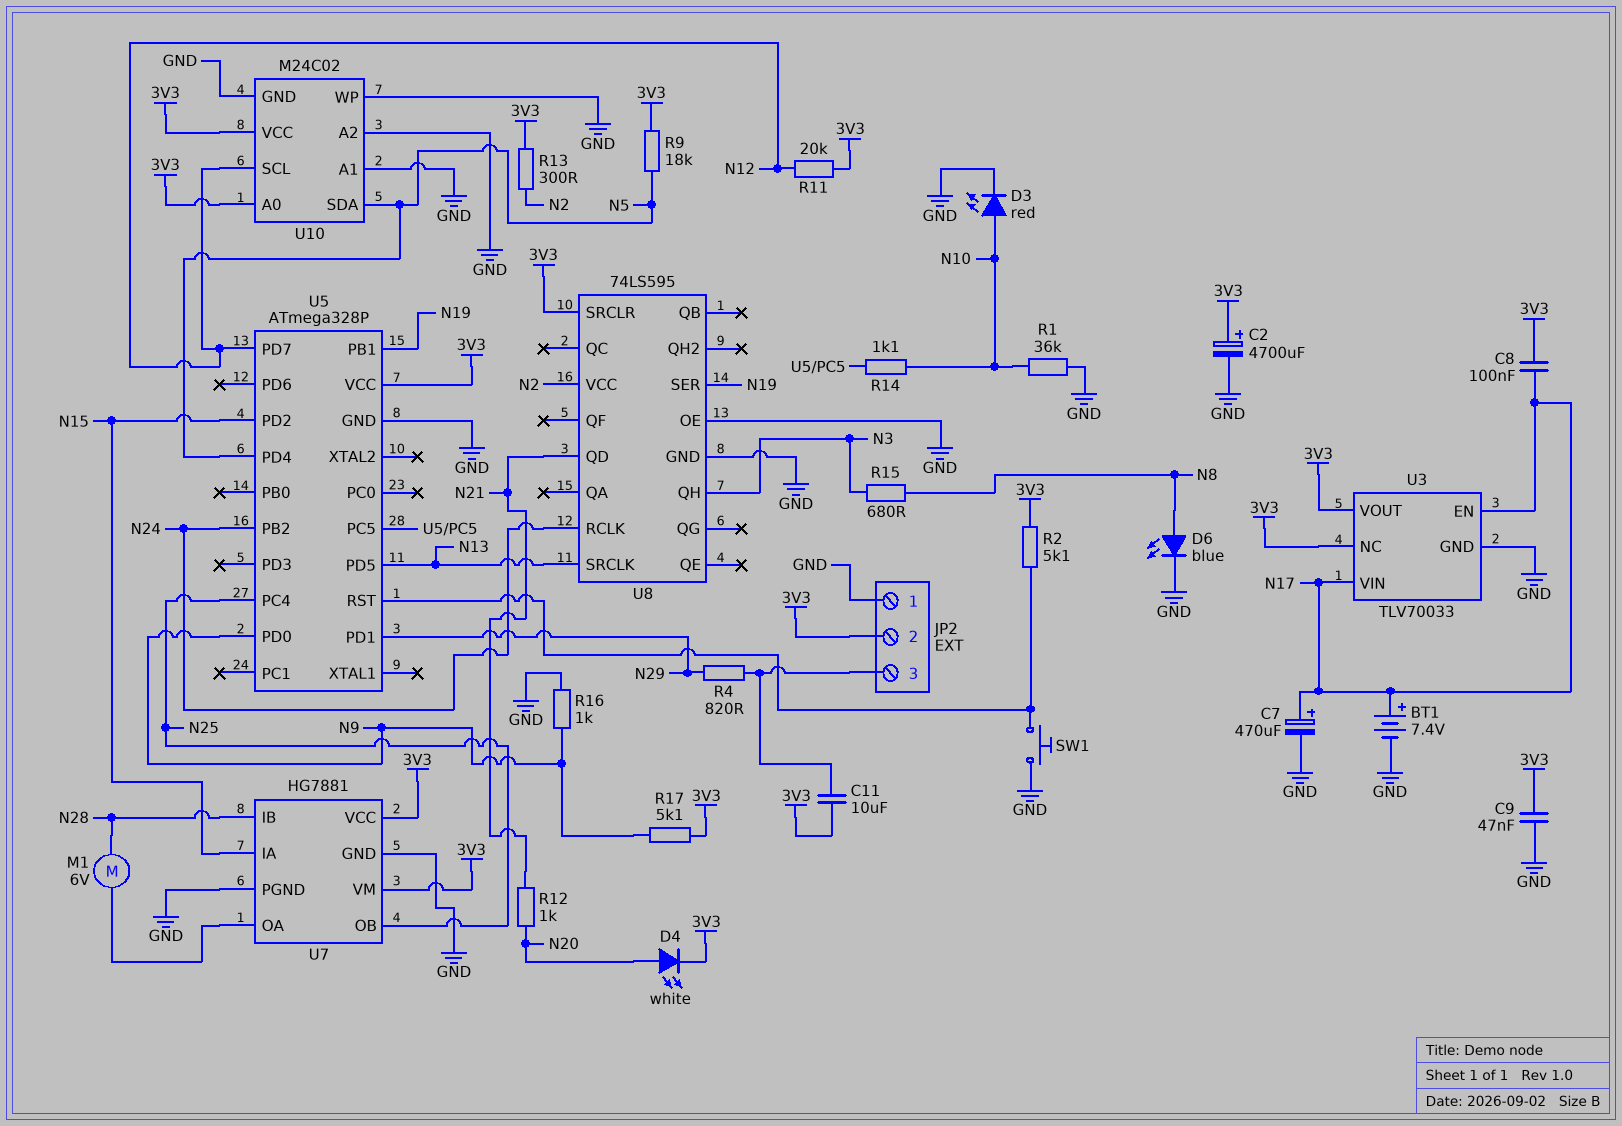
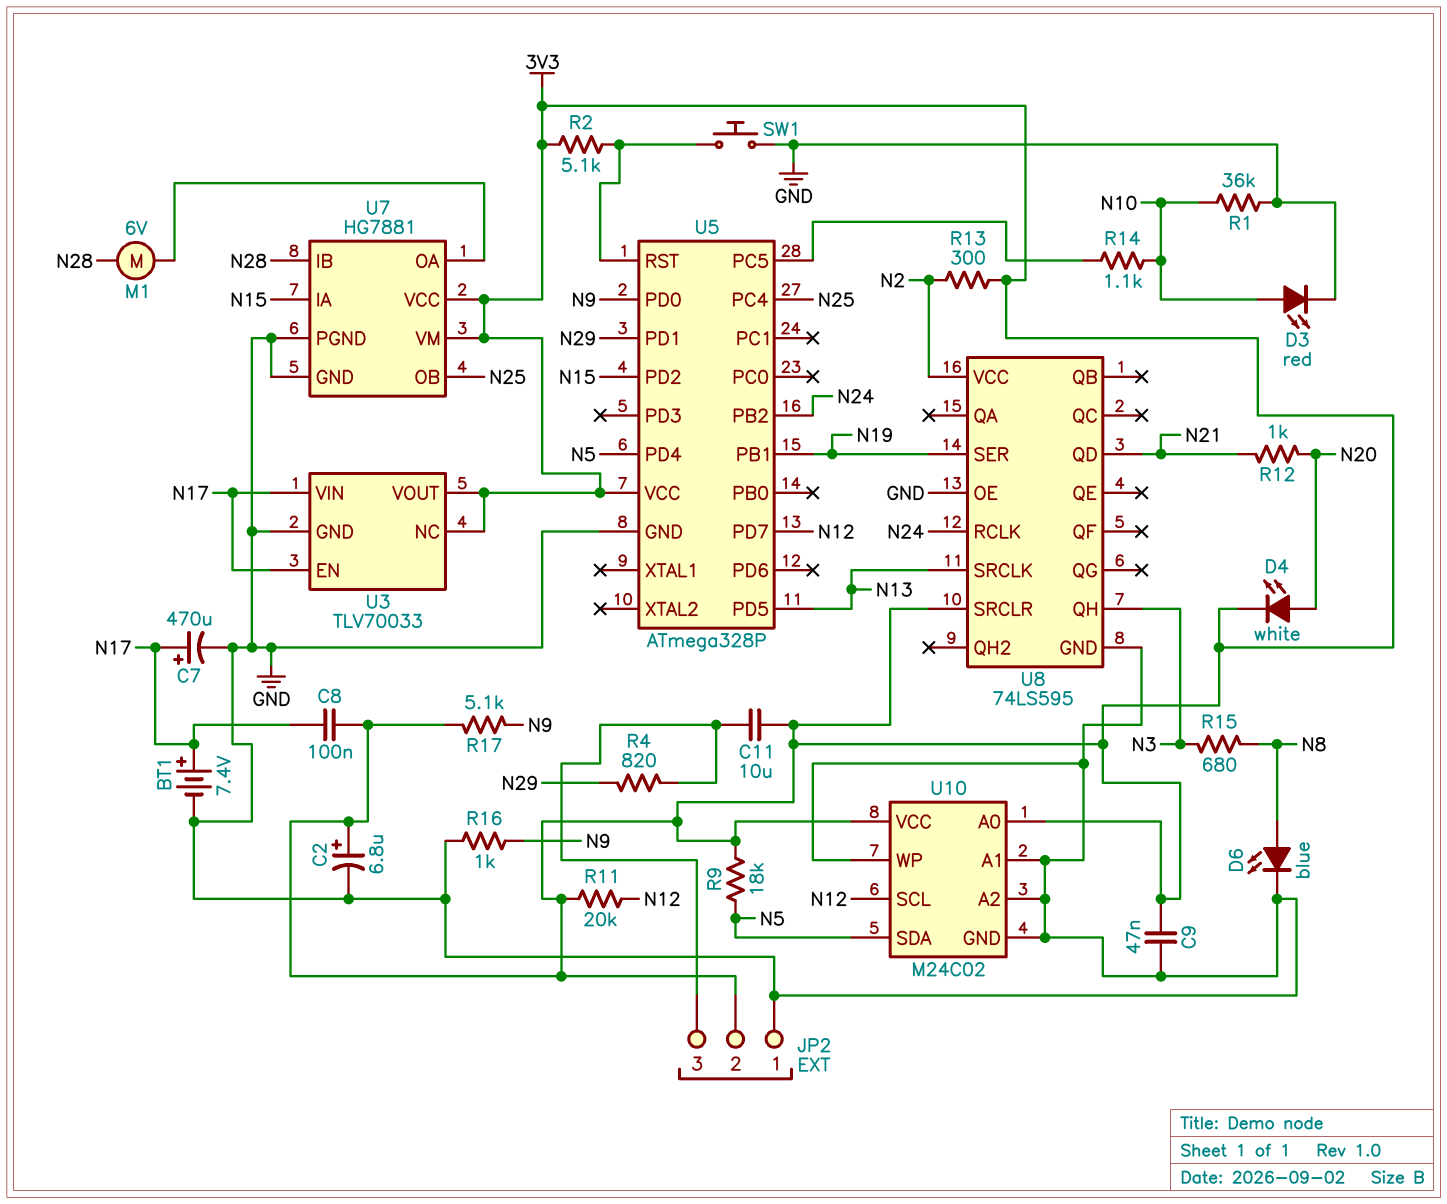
C2: 4700uF (plus 3V3, minus GND) -> 6.8uF (plus 3V3, minus GND)

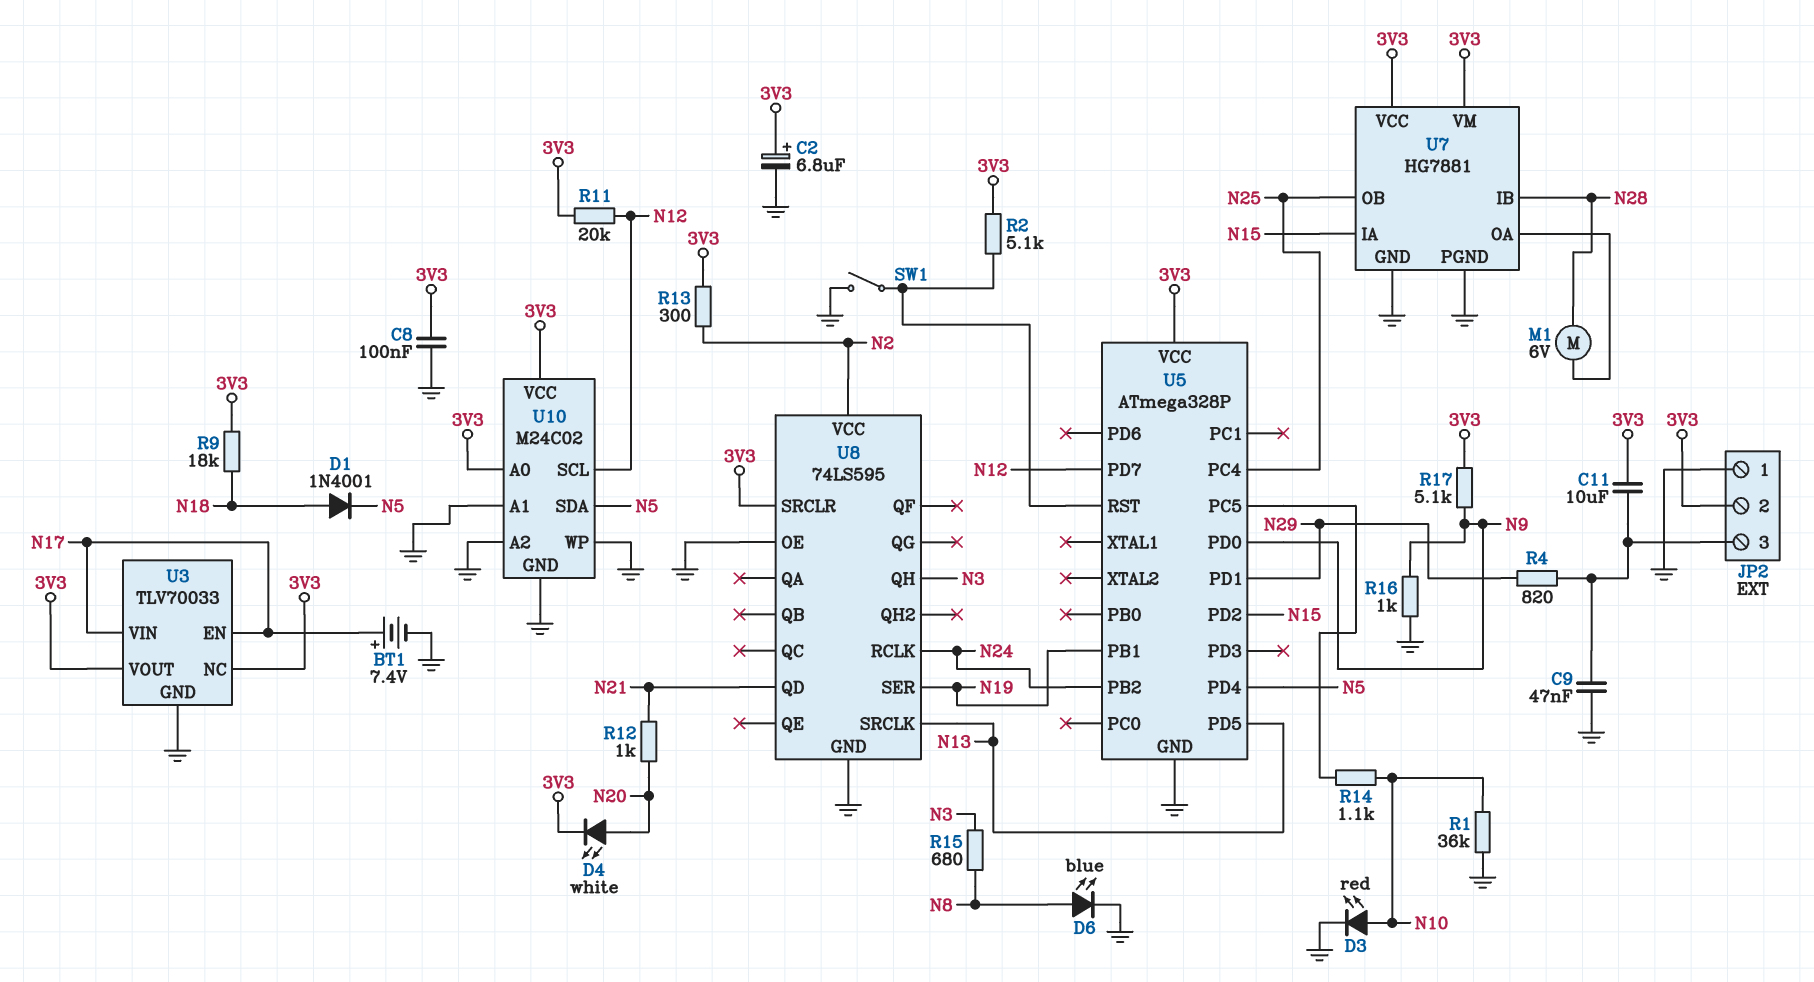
C7: 470uF (plus N17, minus GND) -> none
C8: 100nF (3V3, N17) -> 100nF (3V3, GND)
C9: 47nF (3V3, GND) -> 47nF (GND, JP2/3)
D1: none -> diode 1N4001 (A N18, K N5)
R9: 18k (3V3, N5) -> 18k (3V3, N18)
SW1: button (GND, U5/RST) -> switch (GND, U5/RST)

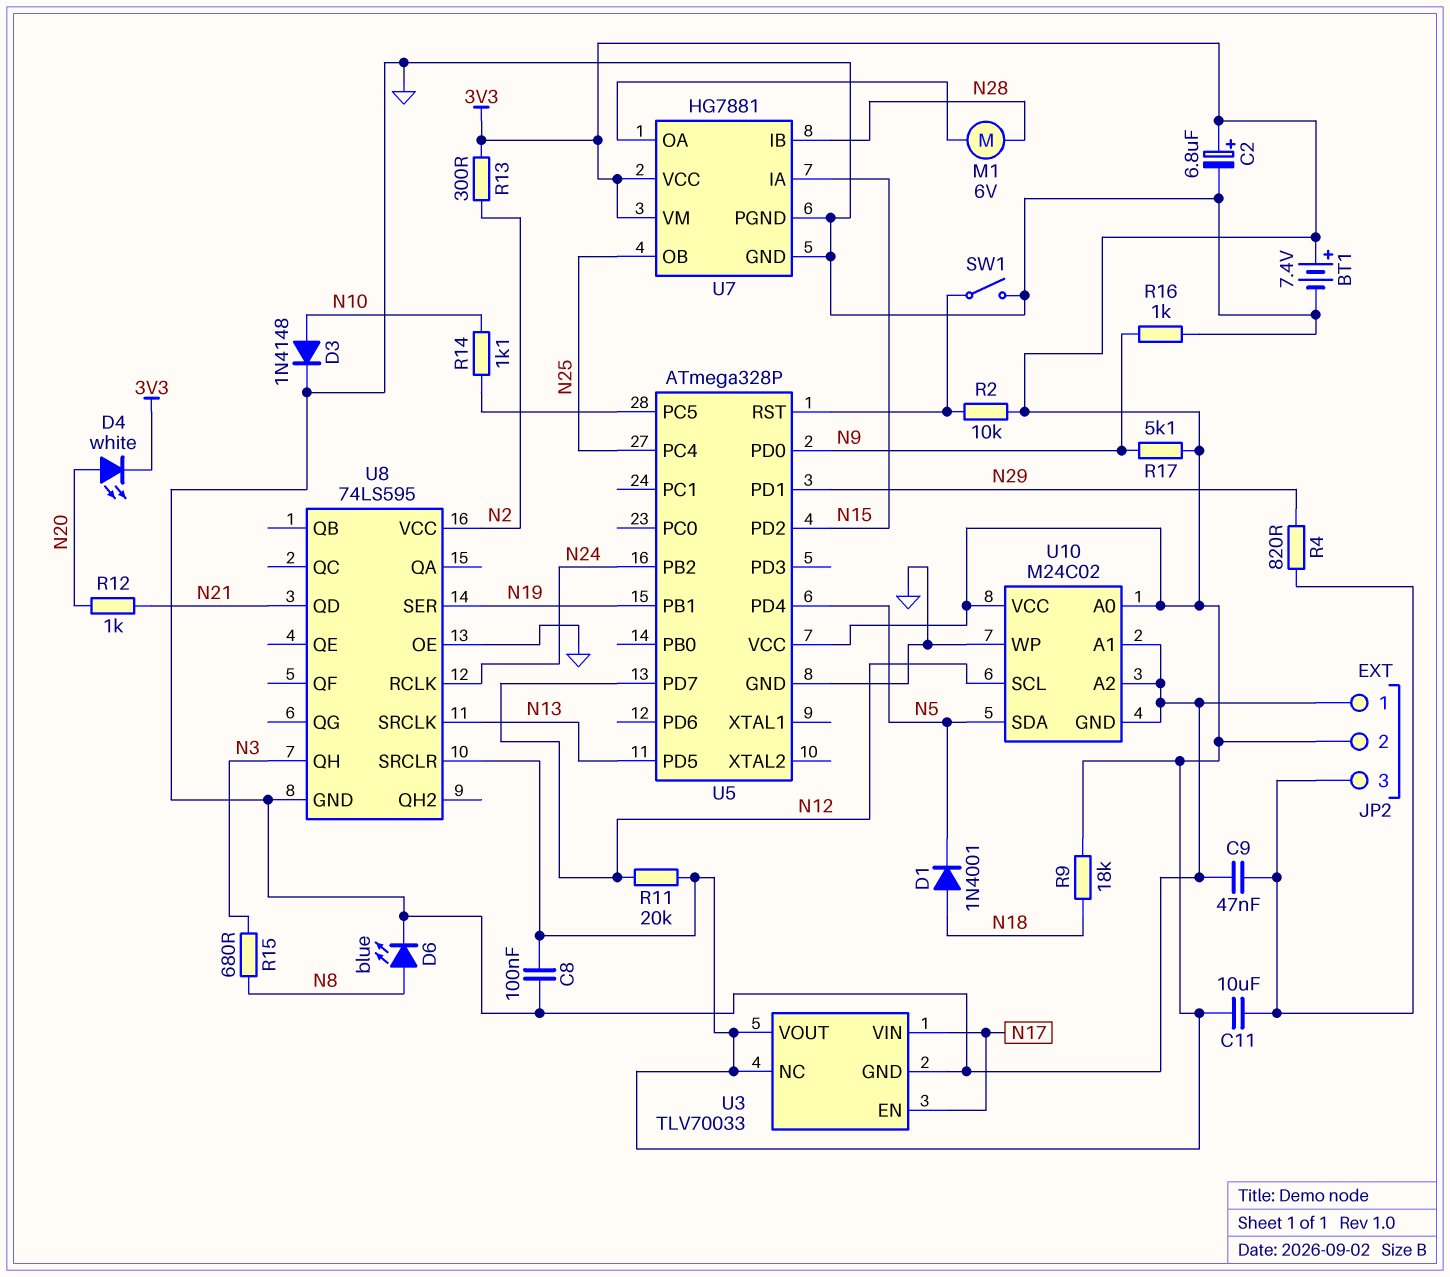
BT1: 7.4V (plus N17, minus GND) -> 7.4V (plus 3V3, minus GND)
D3: LED red (A N10, K GND) -> diode 1N4148 (A N10, K GND)
R1: 36k (GND, N10) -> none
R2: 5.1k (3V3, U5/RST) -> 10k (3V3, U5/RST)

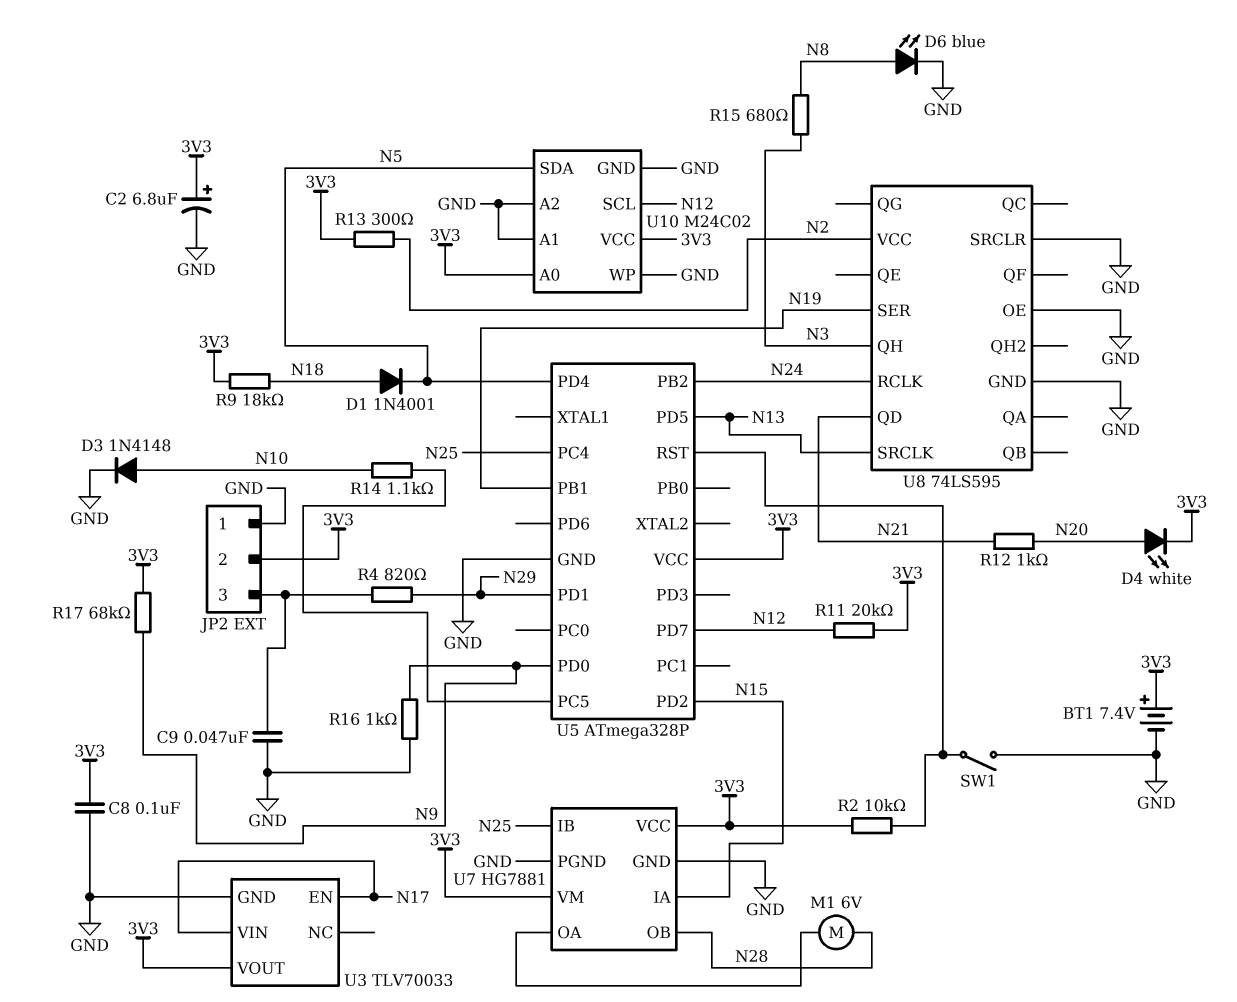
C11: 10uF (3V3, JP2/3) -> none
R17: 5.1k (3V3, N9) -> 68k (3V3, N9)
U3 pin NC: 3V3 -> none
U7 pin IB: N28 -> N25
U7 pin OB: N25 -> N28
U8 pin SRCLR: 3V3 -> GND

